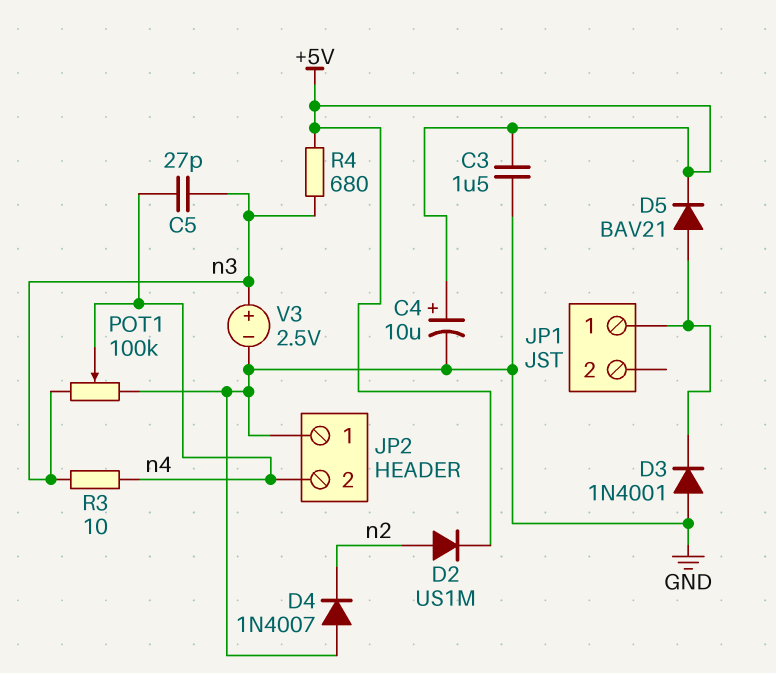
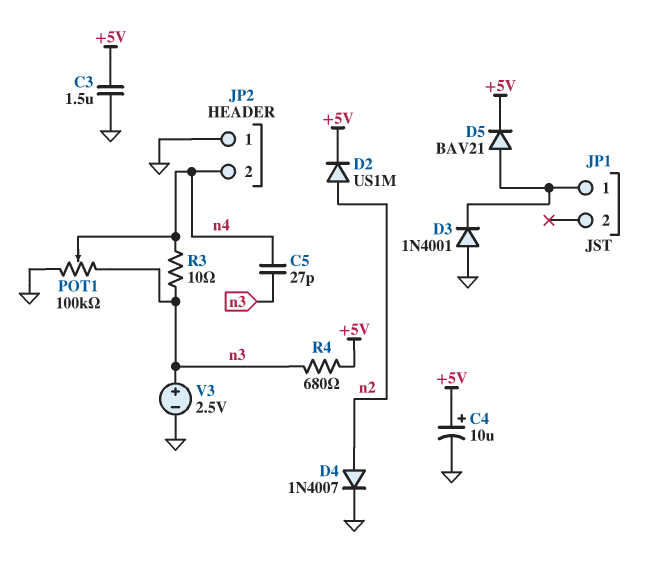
D4: diode 1N4007 (A GND, K n2) -> diode 1N4007 (A n2, K GND)

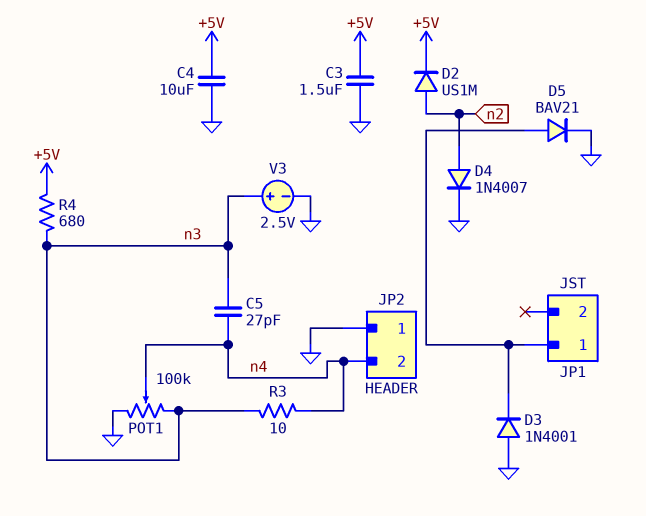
C4: 10uF (plus +5V, minus GND) -> 10uF (+5V, GND)
D5: diode BAV21 (A JP1/1, K +5V) -> diode BAV21 (A JP1/1, K GND)

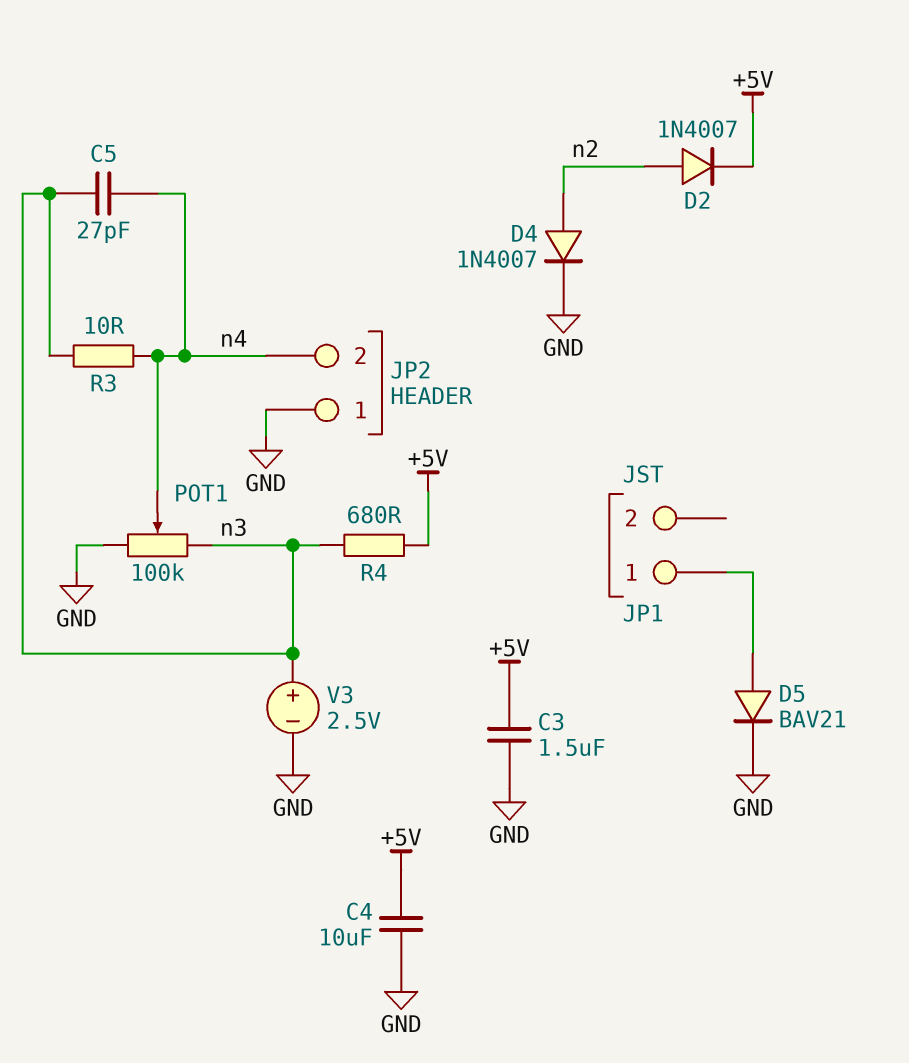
D2: diode US1M (A n2, K +5V) -> diode 1N4007 (A n2, K +5V)
D3: diode 1N4001 (A GND, K JP1/1) -> none

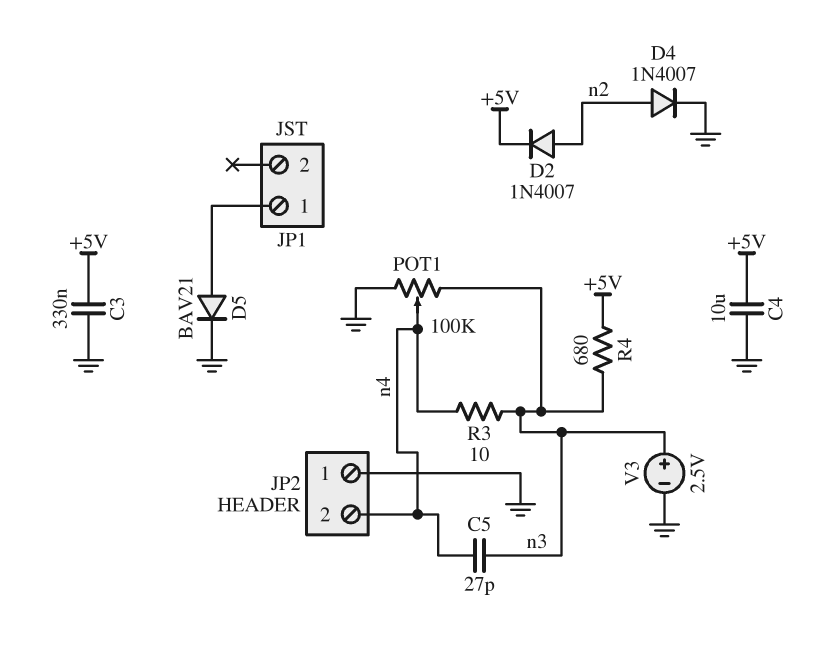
C3: 1.5uF (+5V, GND) -> 330nF (+5V, GND)

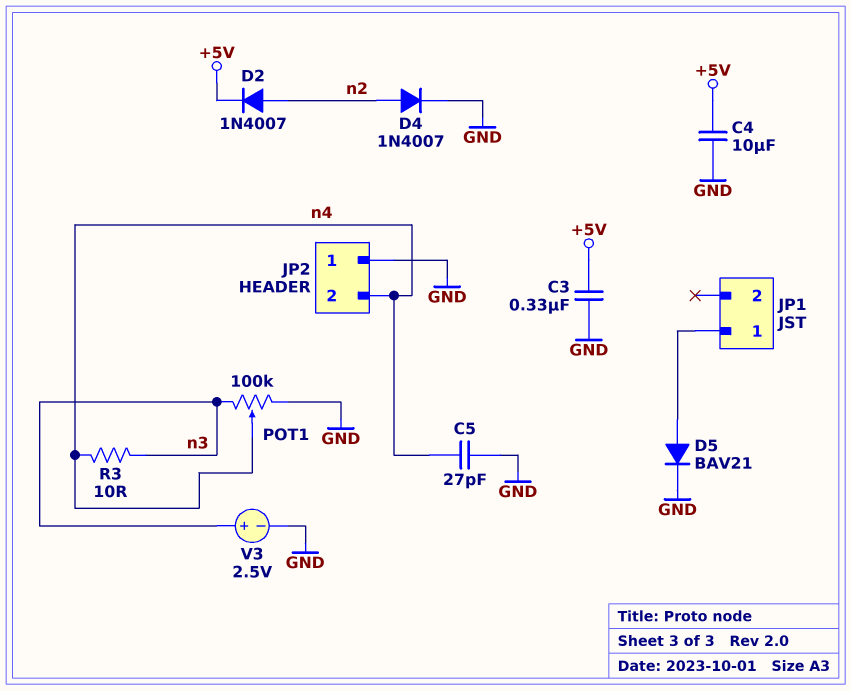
C5: 27pF (n3, n4) -> 27pF (GND, n4)
R4: 680 (+5V, n3) -> none

